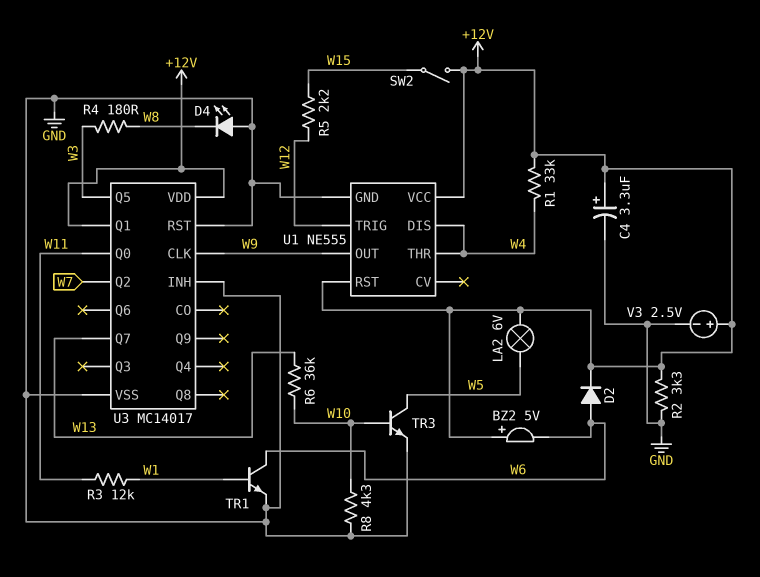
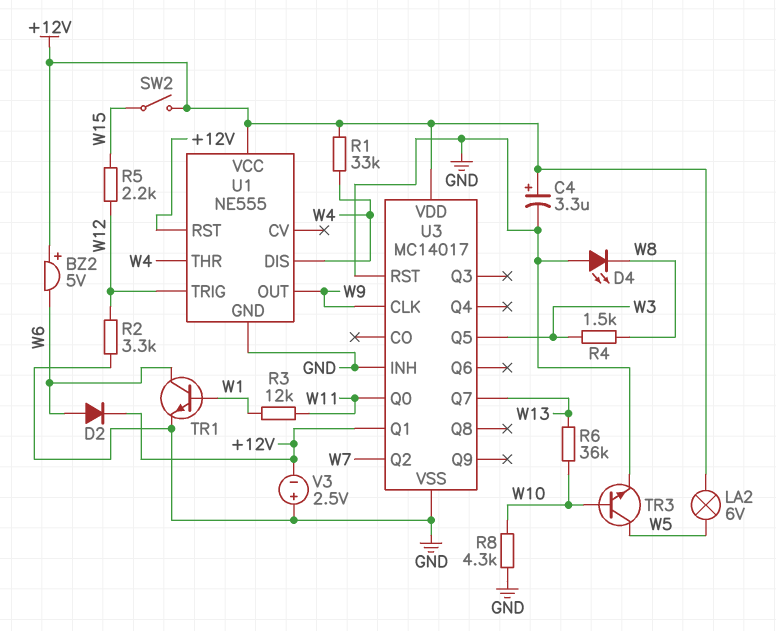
R2: 3.3k (+12V, GND) -> 3.3k (GND, W12)
R4: 180 (W3, W8) -> 1.5k (W3, W8)
V3: 2.5V (plus +12V, minus GND) -> 2.5V (plus GND, minus +12V)

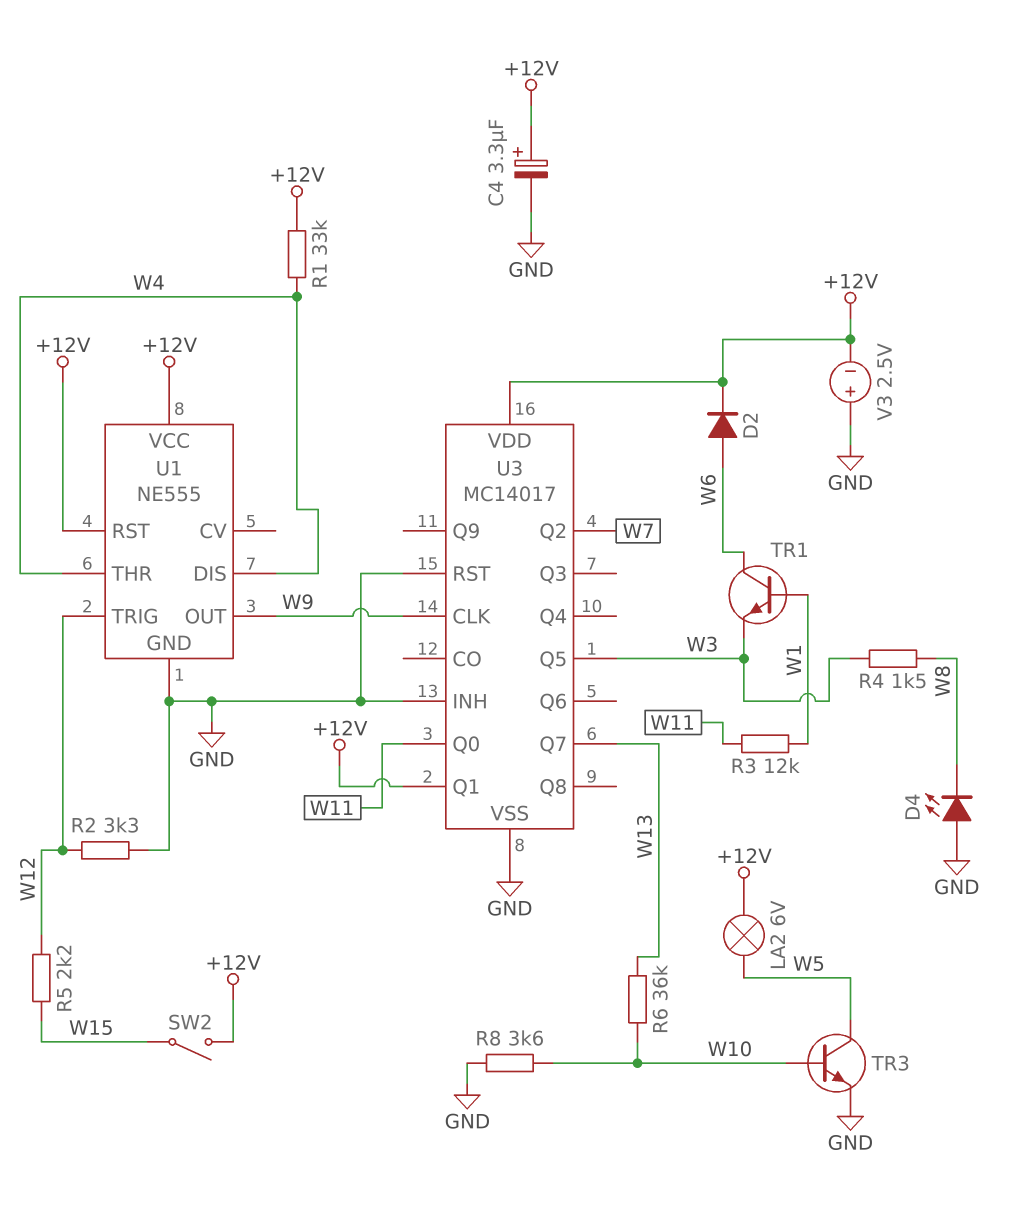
BZ2: buzzer 5V (plus +12V, minus W6) -> none
R8: 4.3k (GND, W10) -> 3.6k (GND, W10)
TR1: NPN (B W1, C W6, E GND) -> NPN (B W1, C W6, E W3)

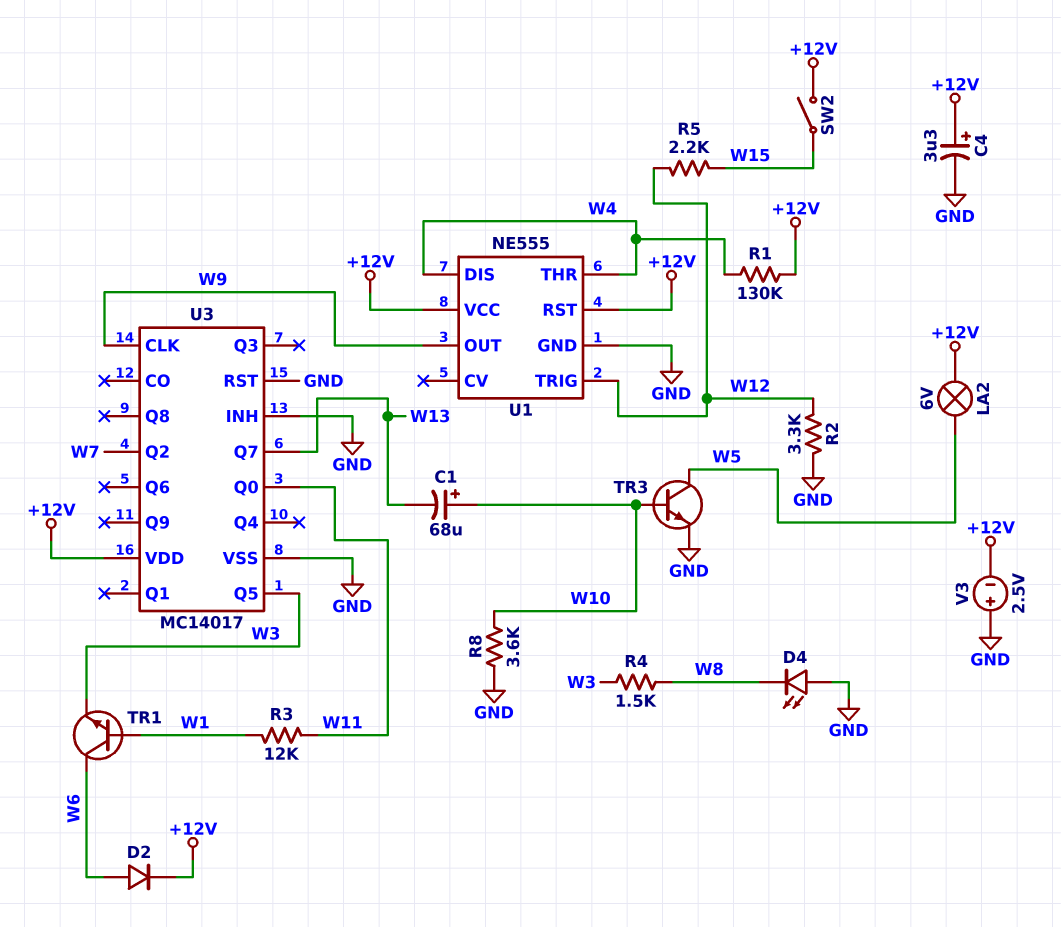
C1: none -> 68uF (plus W10, minus W13)
R1: 33k (+12V, W4) -> 130k (+12V, W4)
R6: 36k (W10, W13) -> none
U3 pin Q1: +12V -> none

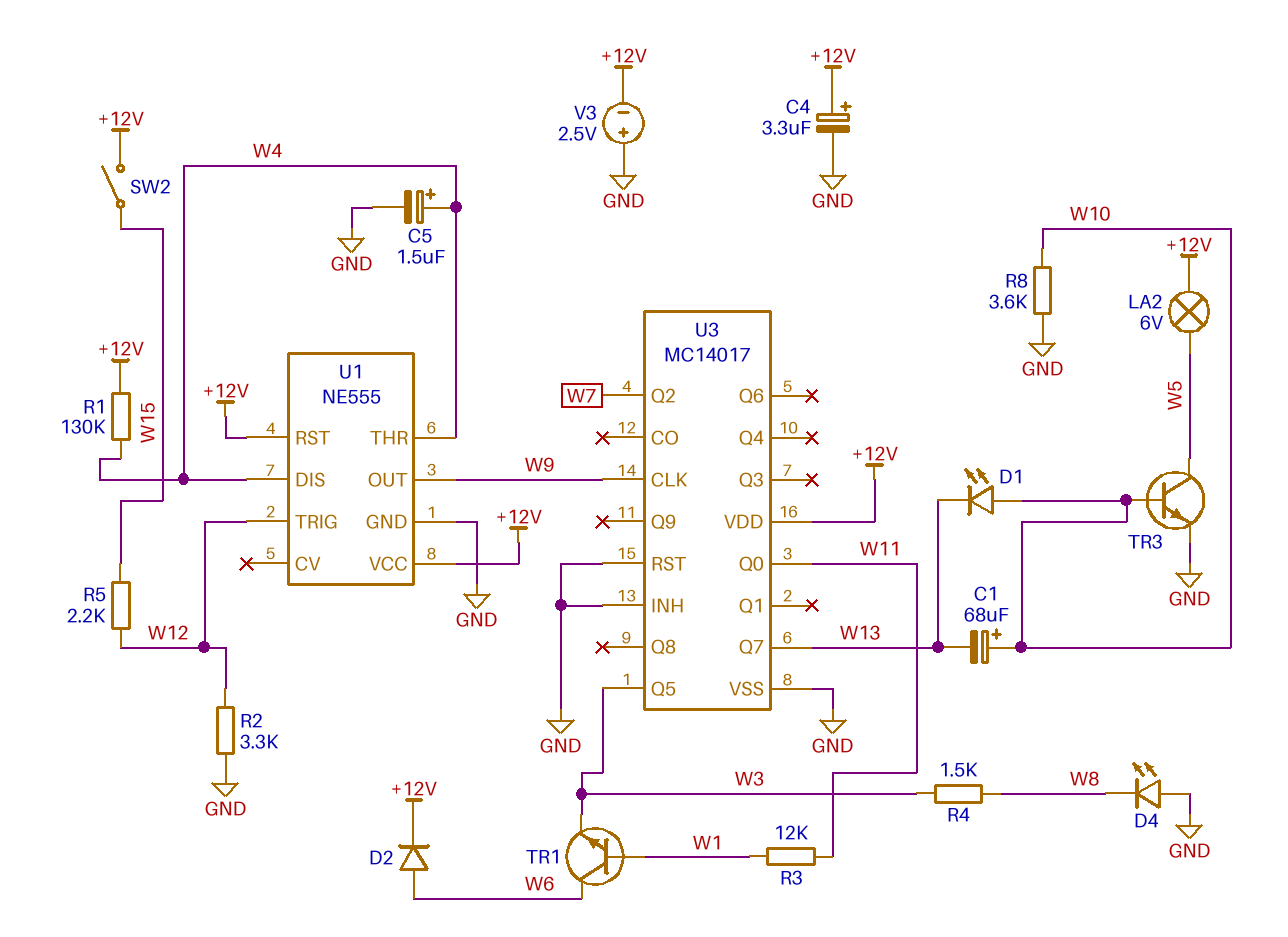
C5: none -> 1.5uF (plus W4, minus GND)
D1: none -> LED (A W10, K W13)

